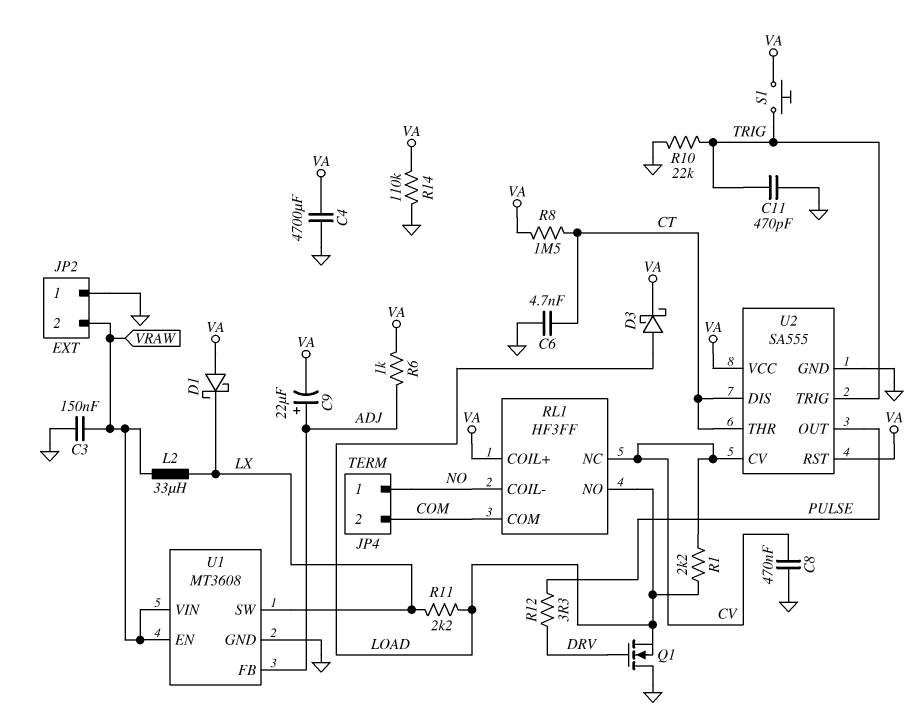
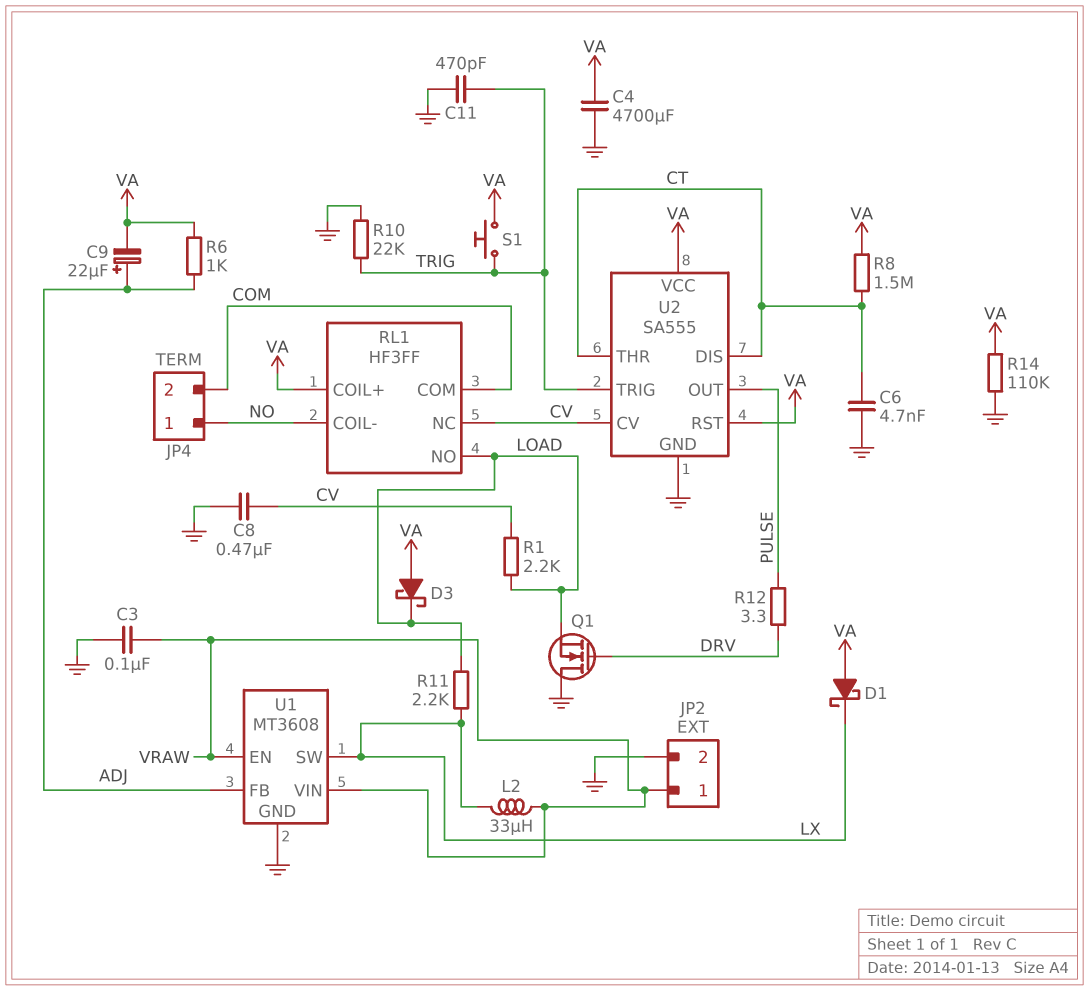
C3: 150nF (GND, VRAW) -> 100nF (GND, VRAW)
D3: schottky (A LOAD, K VA) -> schottky (A VA, K LOAD)
JP2 pin 1: GND -> VRAW
JP2 pin 2: VRAW -> GND

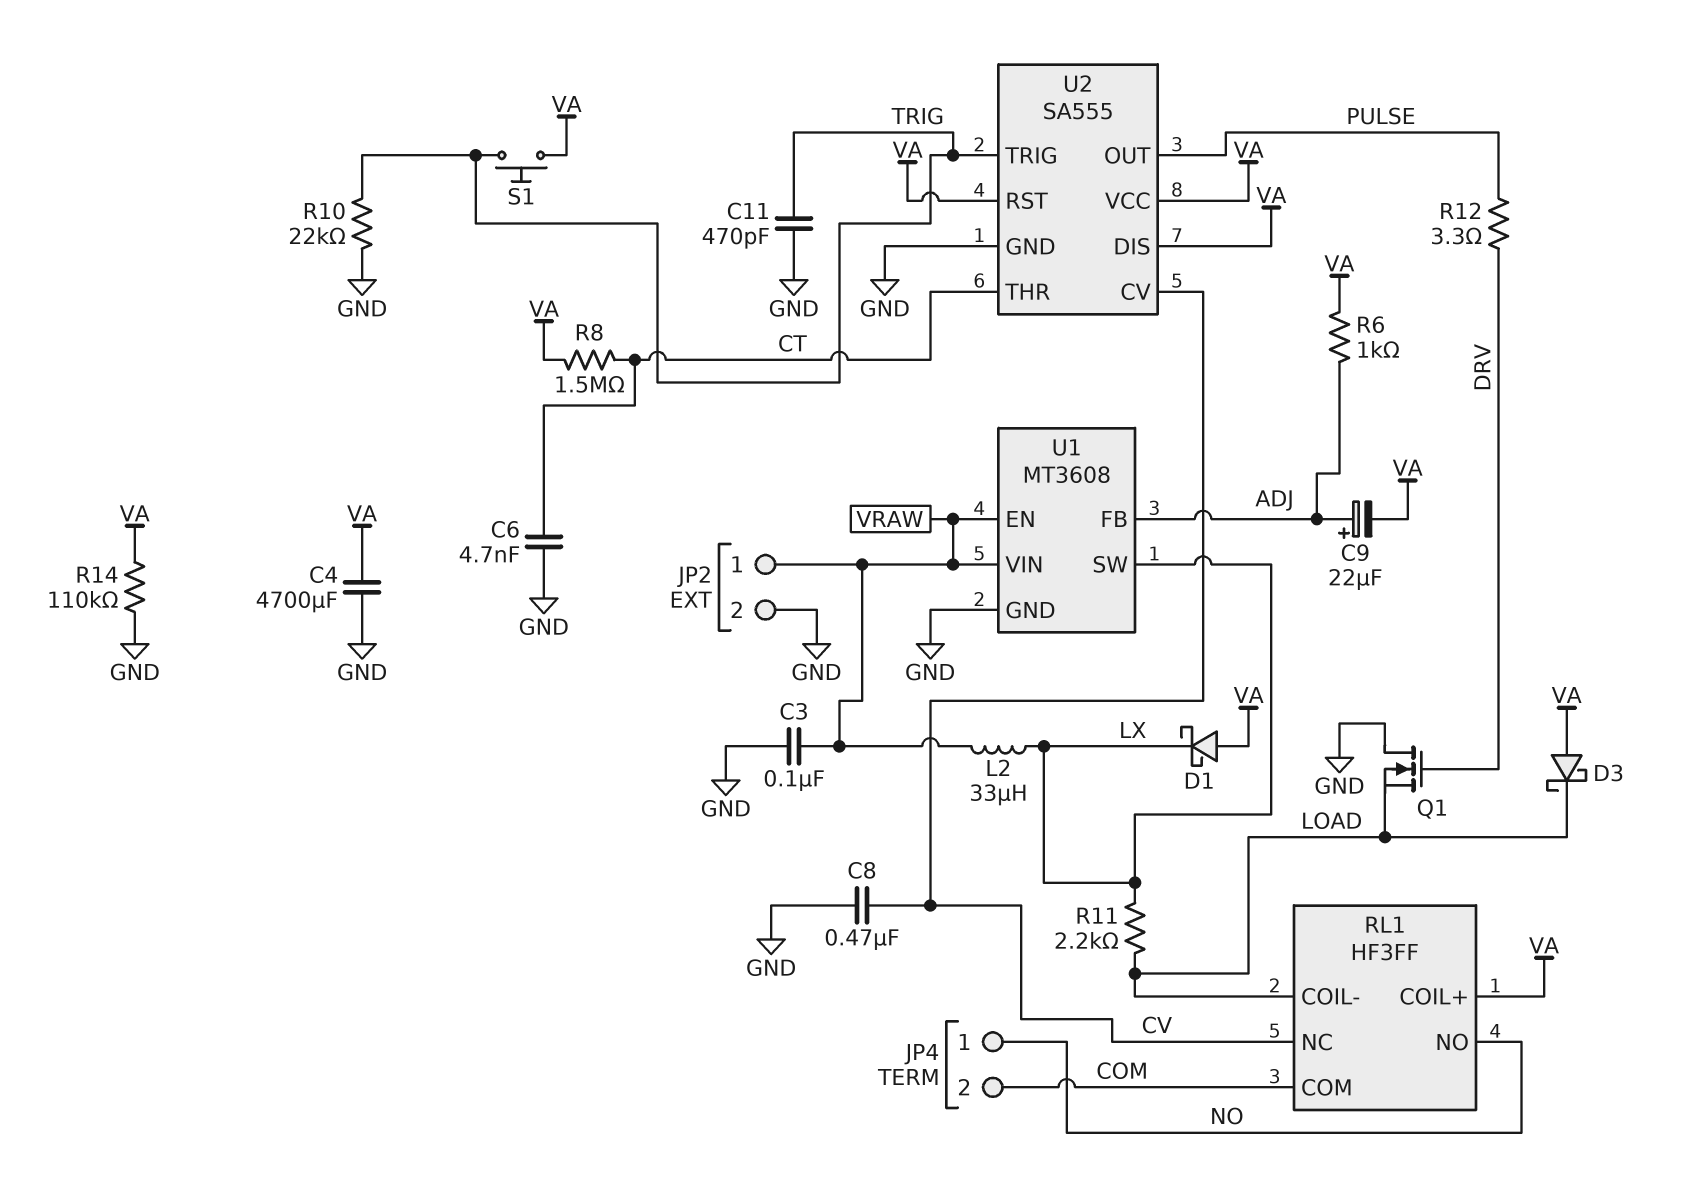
R1: 2.2k (CV, LOAD) -> none
RL1 pin COIL-: NO -> LOAD
RL1 pin NO: LOAD -> NO
U2 pin DIS: CT -> VA

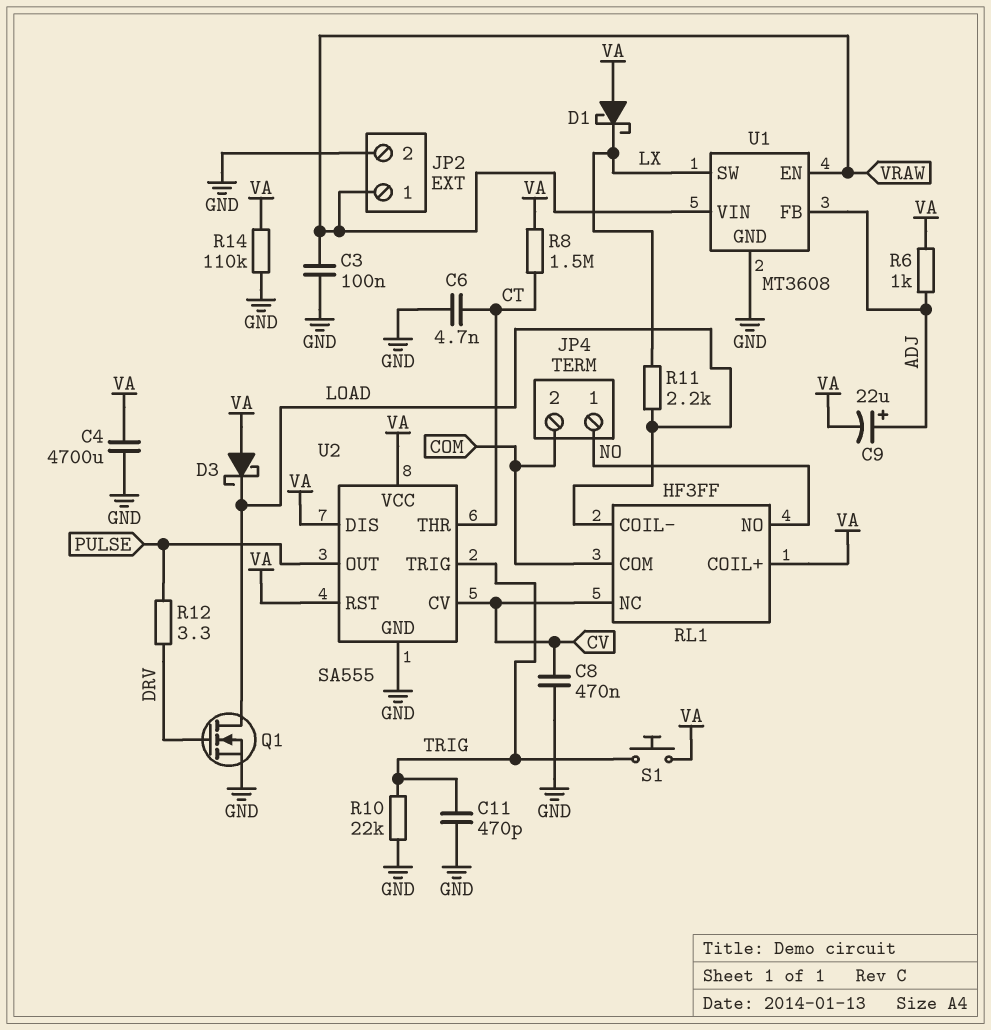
L2: 33uH (LX, VRAW) -> none
Q1: NMOS (G DRV, D GND, S LOAD) -> NMOS (G DRV, D LOAD, S GND)

